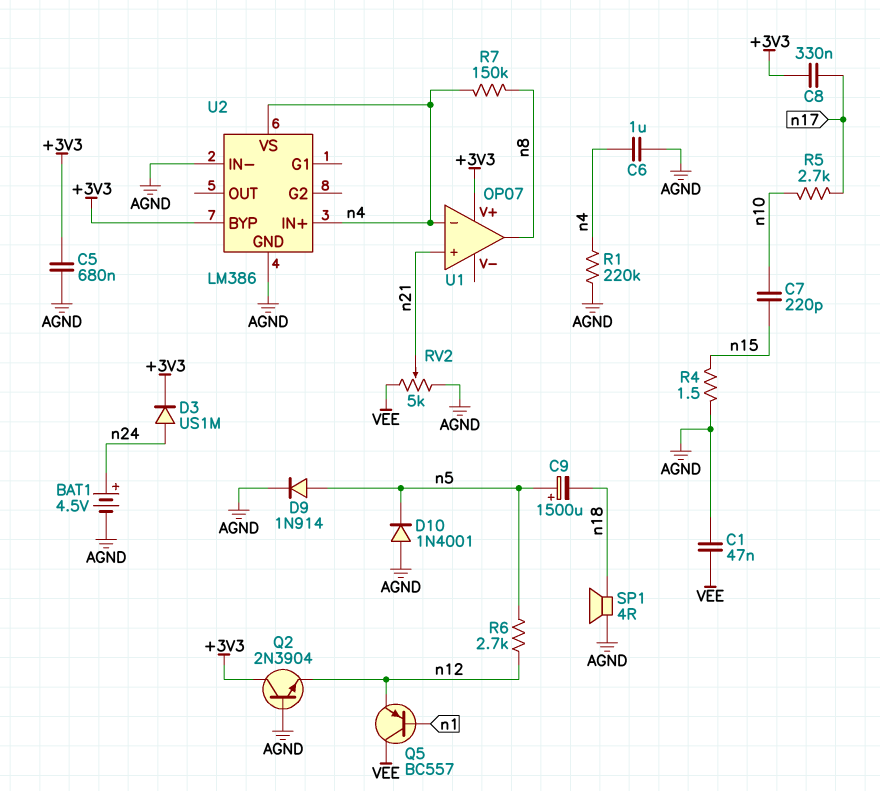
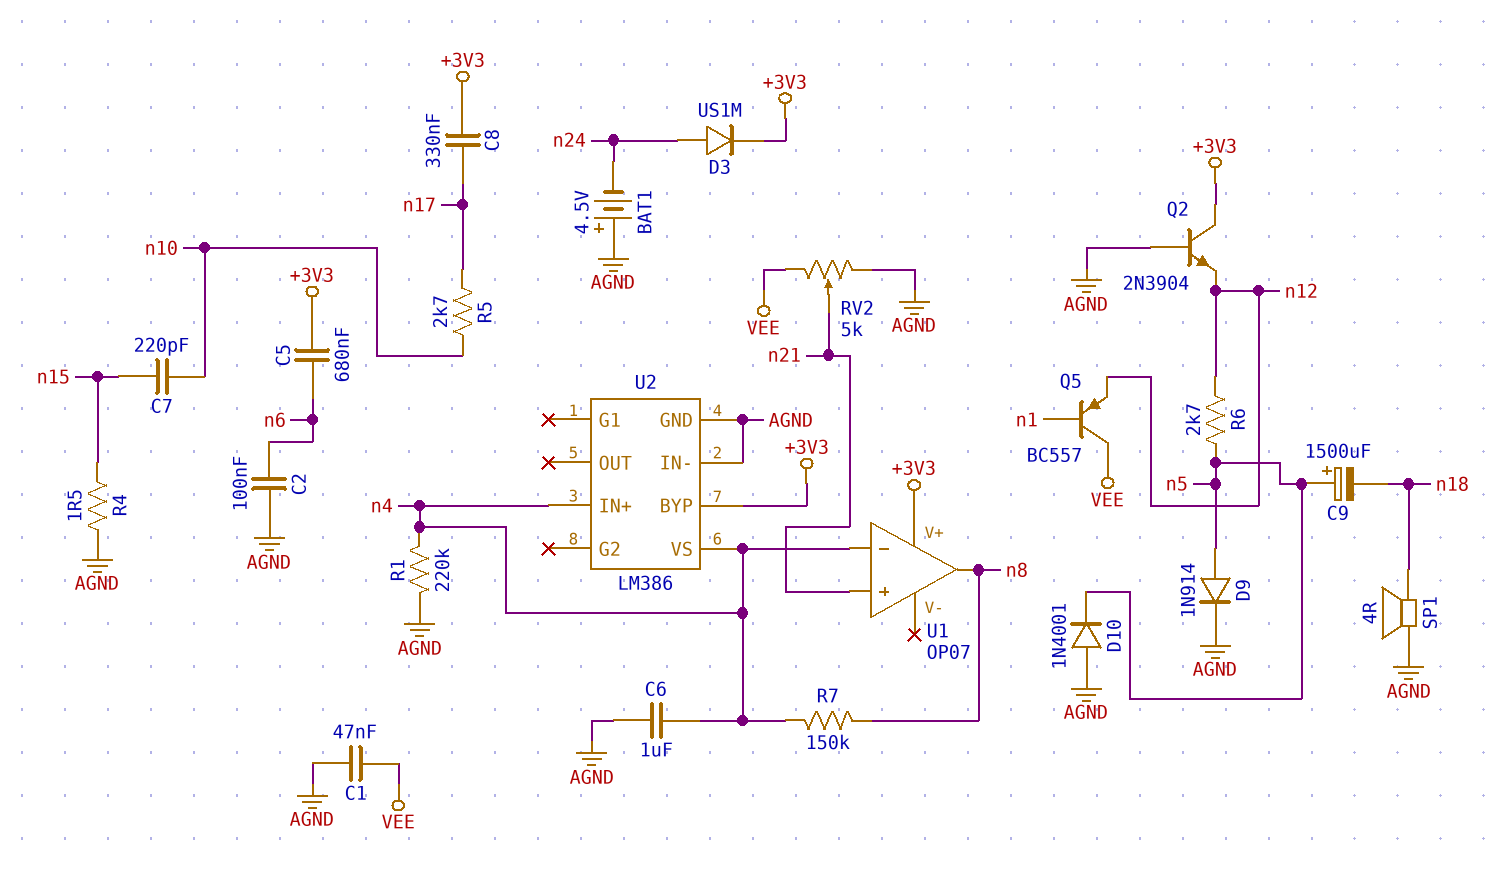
BAT1: 4.5V (plus n24, minus AGND) -> 4.5V (plus AGND, minus n24)
C2: none -> 100nF (AGND, n6)
C5: 680nF (+3V3, AGND) -> 680nF (+3V3, n6)

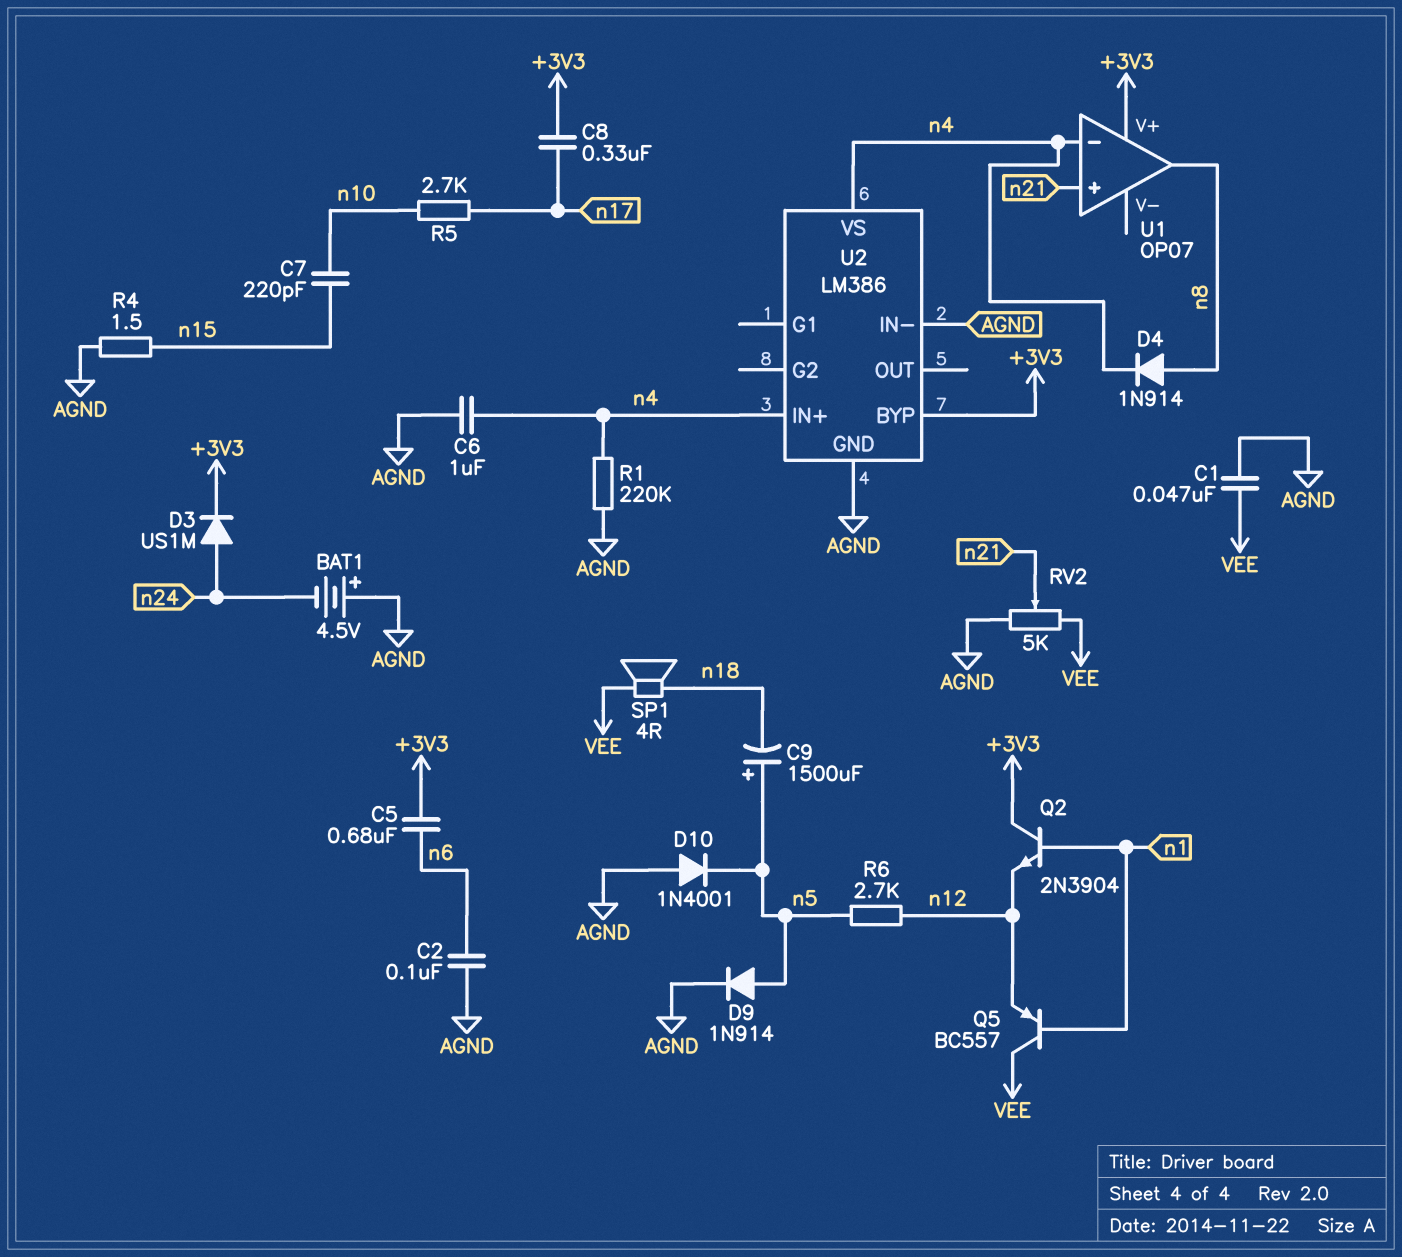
D4: none -> diode 1N914 (A n8, K n4)
Q2: NPN 2N3904 (B AGND, C +3V3, E n12) -> NPN 2N3904 (B n1, C +3V3, E n12)
R7: 150k (n4, n8) -> none
SP1: speaker 4R (AGND, n18) -> speaker 4R (VEE, n18)

